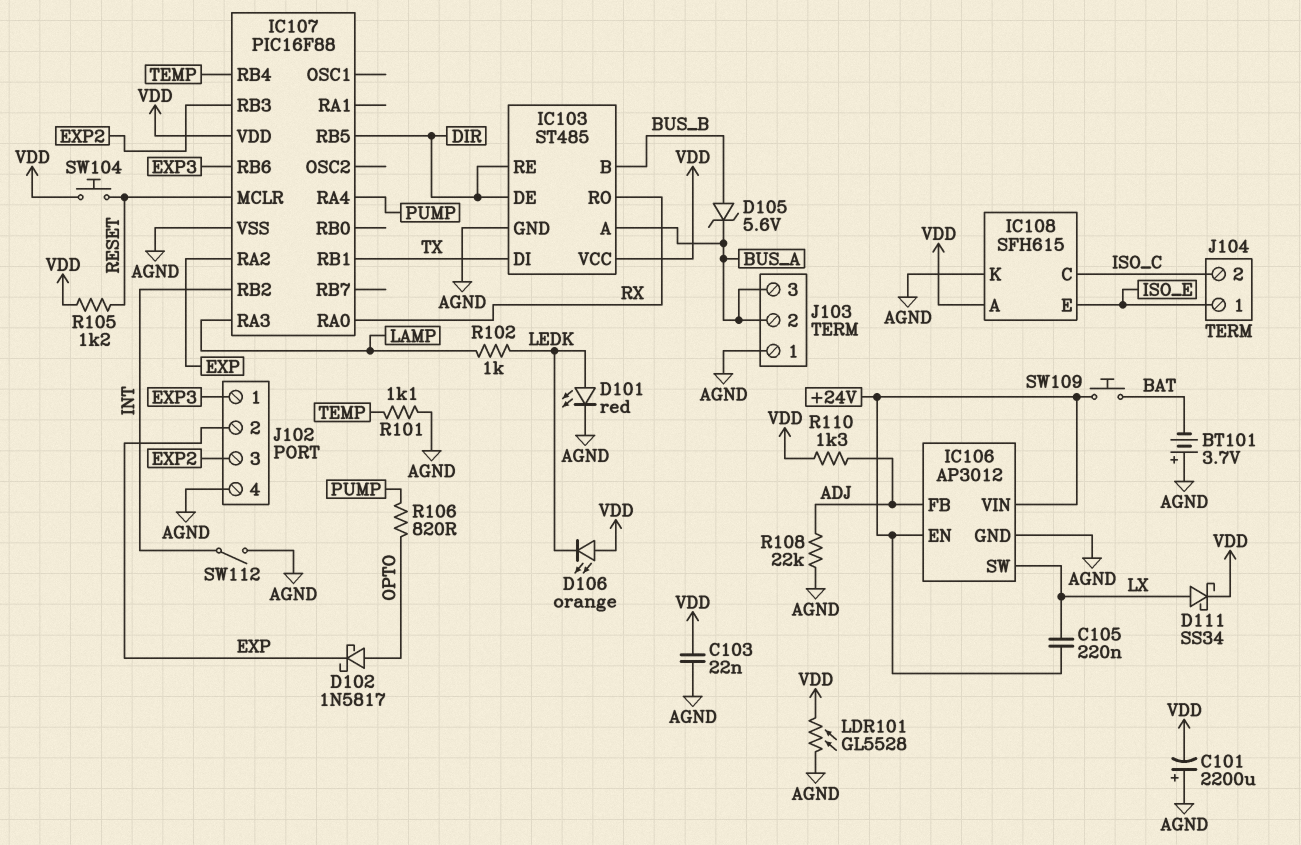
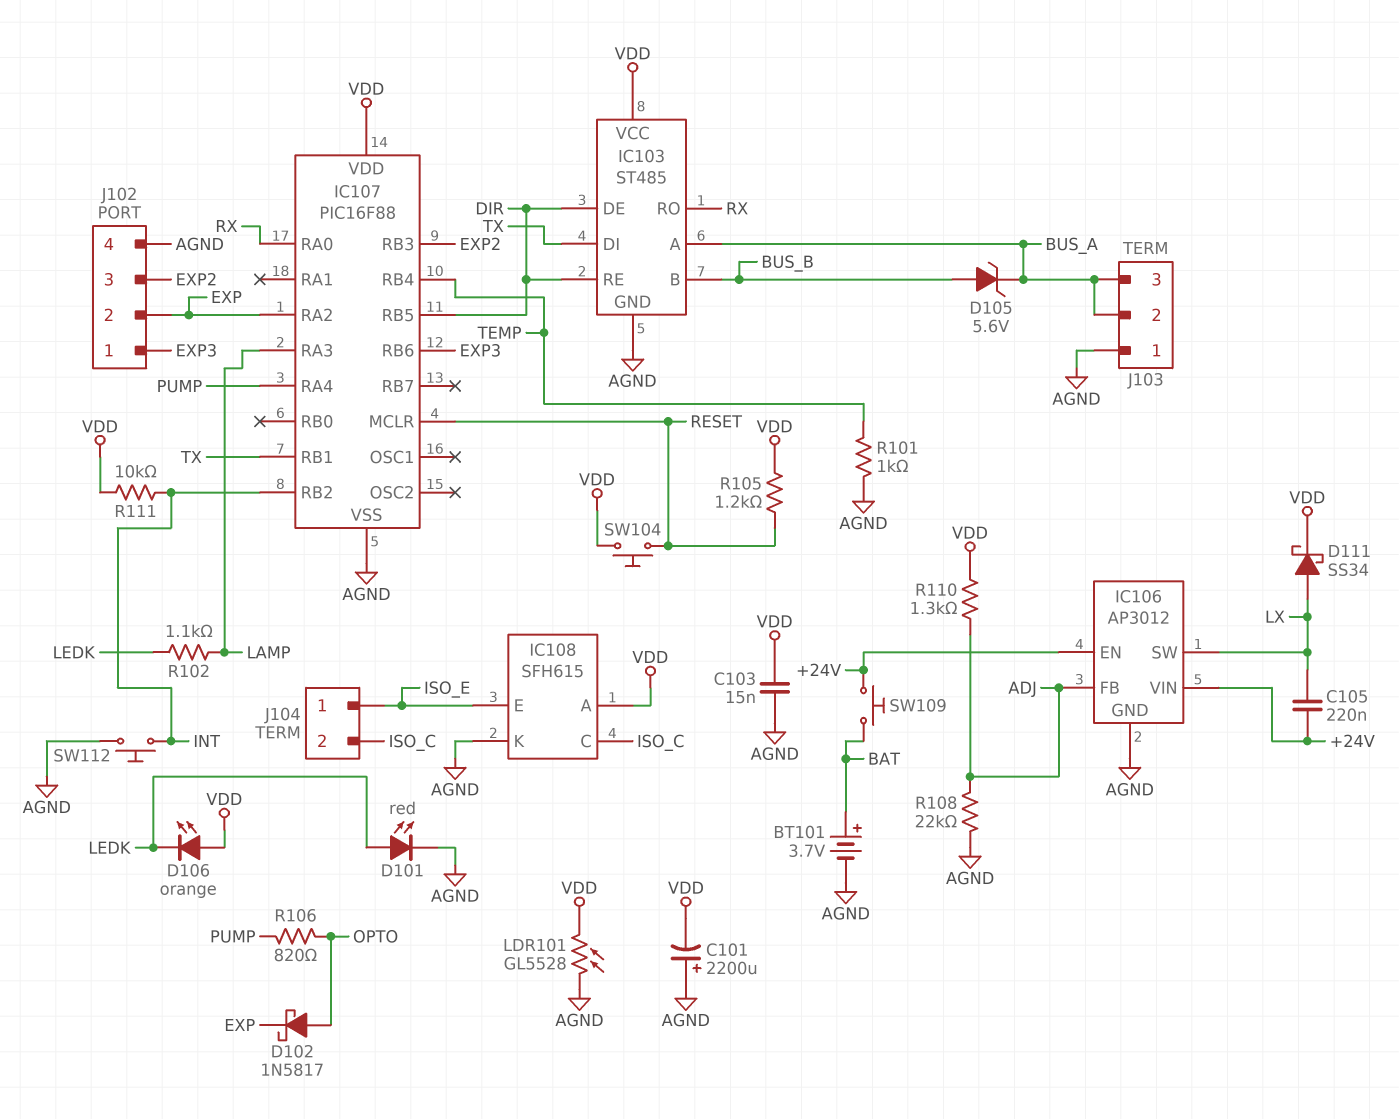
BT101: 3.7V (plus AGND, minus BAT) -> 3.7V (plus BAT, minus AGND)
C103: 22nF (AGND, VDD) -> 15nF (AGND, VDD)
R101: 1.1k (AGND, TEMP) -> 1k (AGND, TEMP)
R102: 1k (LAMP, LEDK) -> 1.1k (LAMP, LEDK)
R111: none -> 10k (INT, VDD)
SW112: switch (AGND, INT) -> button (AGND, INT)

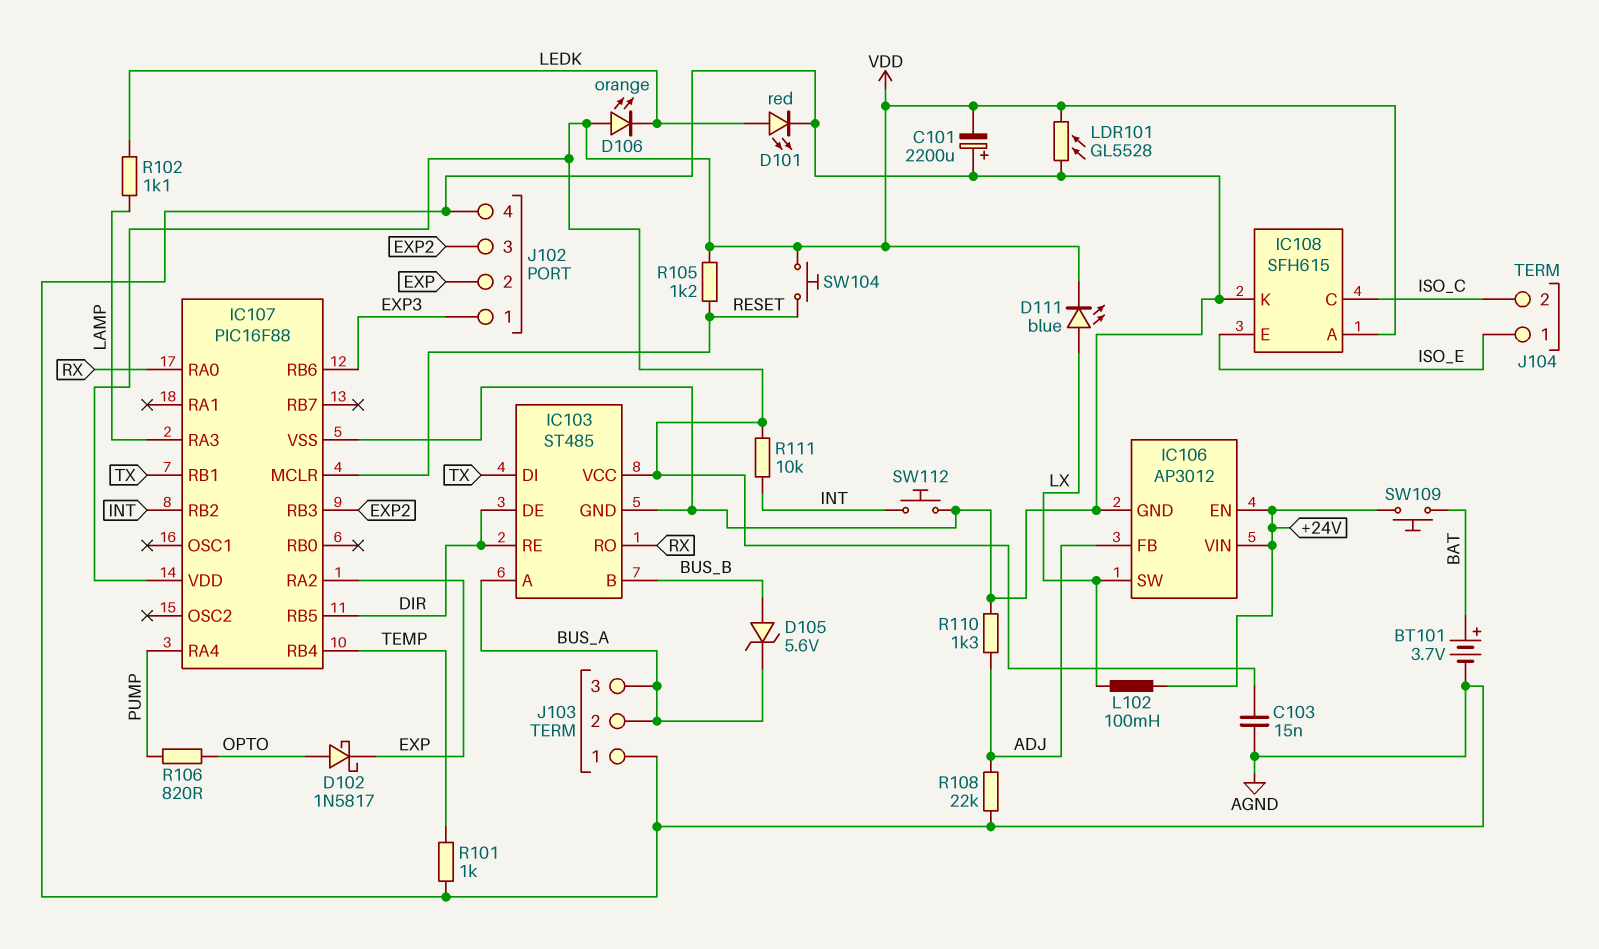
C105: 220nF (+24V, LX) -> none
D111: schottky SS34 (A LX, K VDD) -> LED blue (A LX, K VDD)
L102: none -> 100mH (+24V, LX)
R110: 1.3k (ADJ, VDD) -> 1.3k (ADJ, AGND)

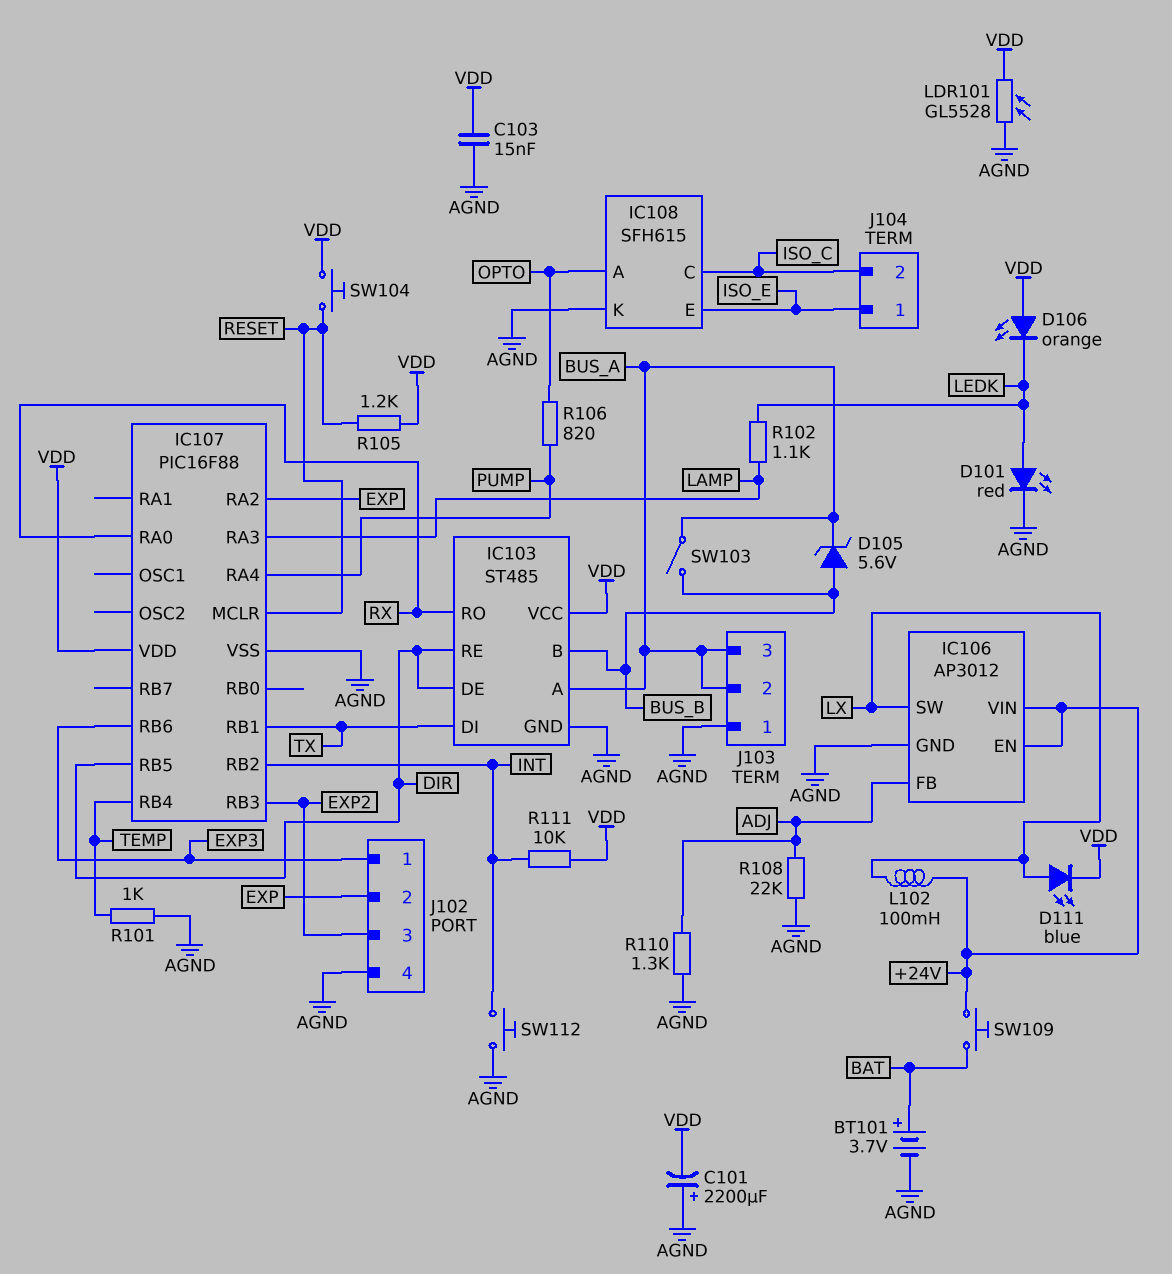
D102: schottky 1N5817 (A OPTO, K EXP) -> none
IC108 pin A: VDD -> OPTO
SW103: none -> switch (BUS_A, BUS_B)

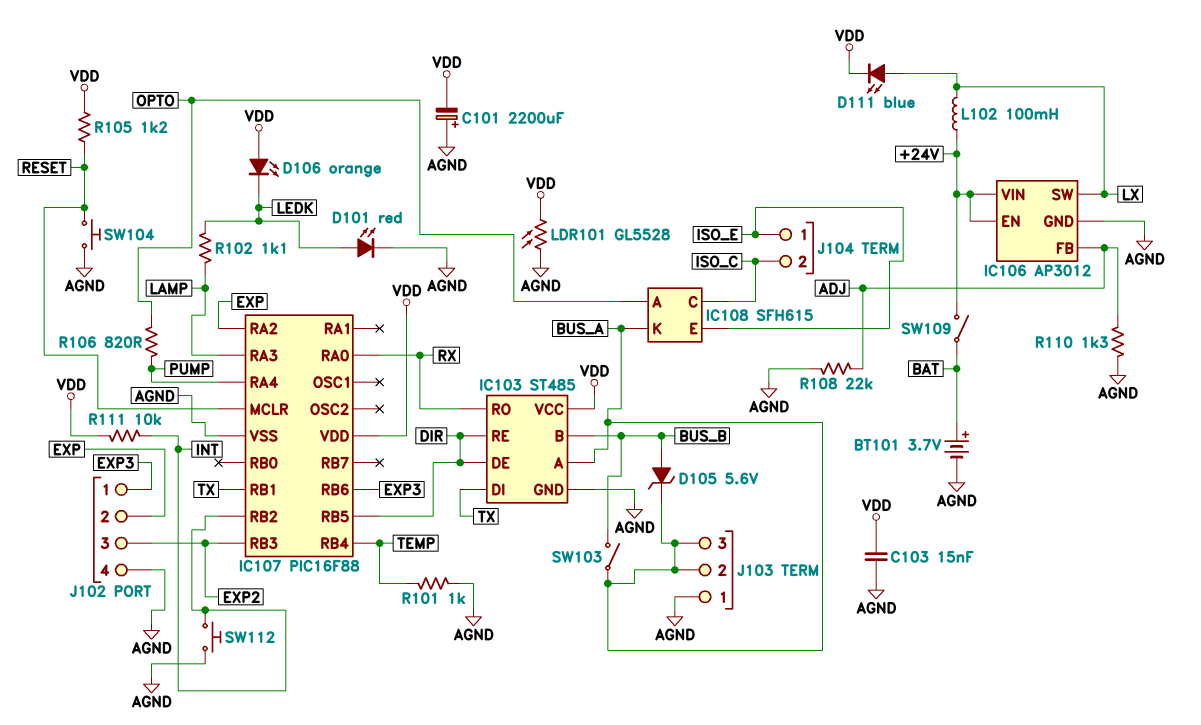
IC108 pin K: AGND -> BUS_A
SW104: button (RESET, VDD) -> button (AGND, RESET)
SW109: button (+24V, BAT) -> switch (+24V, BAT)

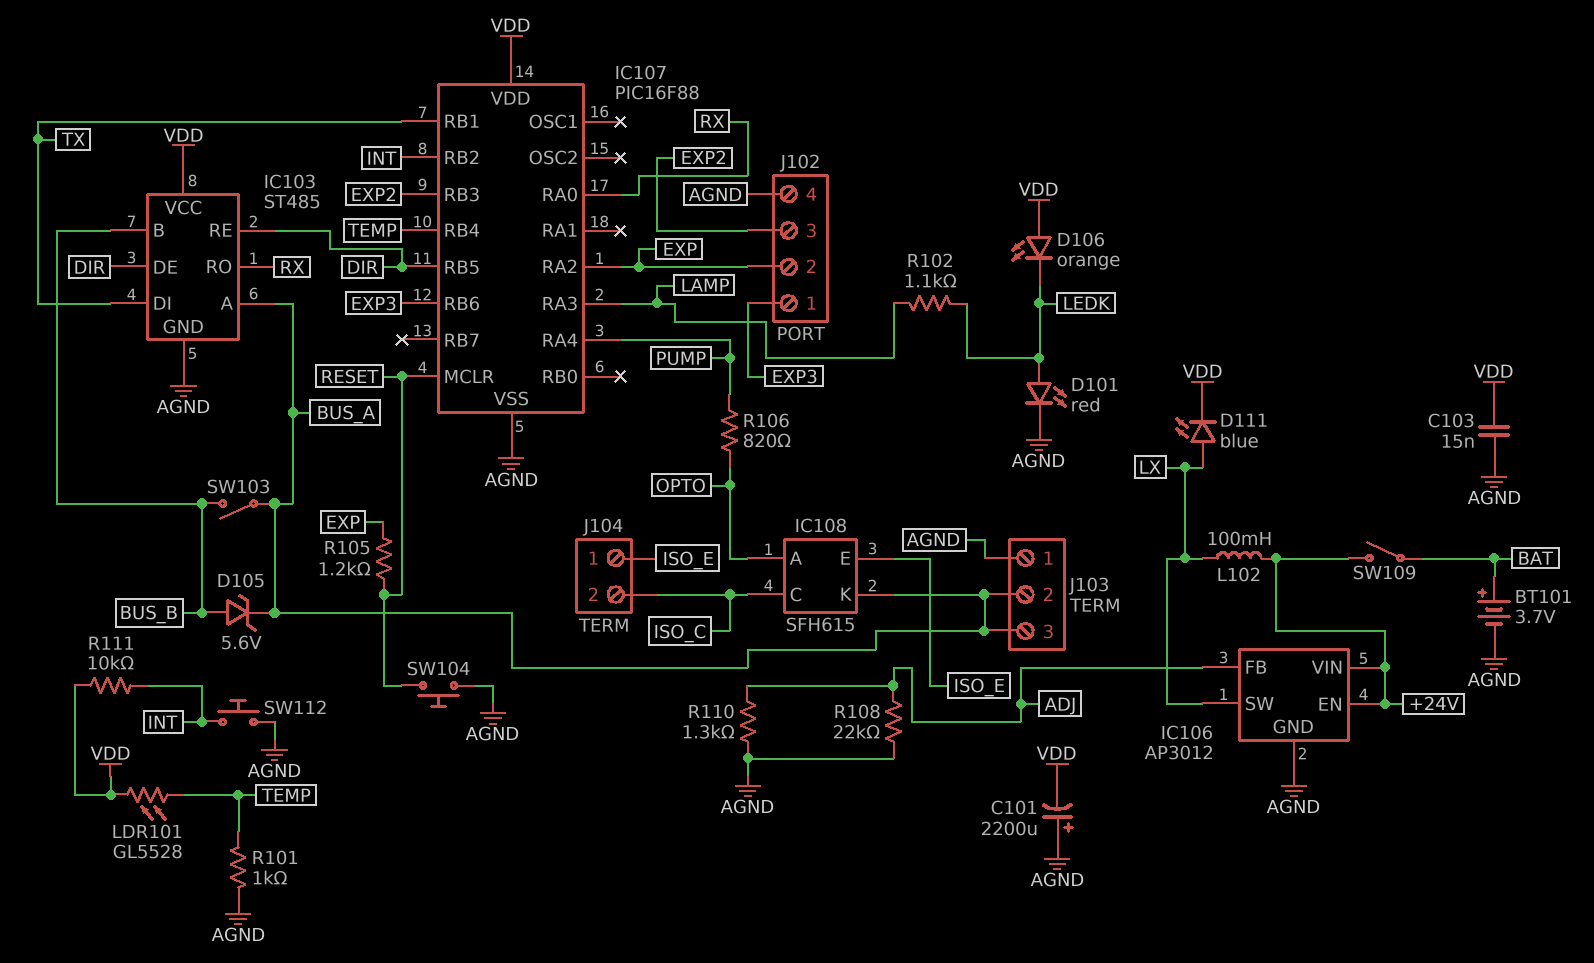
LDR101: GL5528 (AGND, VDD) -> GL5528 (TEMP, VDD)
R105: 1.2k (RESET, VDD) -> 1.2k (EXP, RESET)

